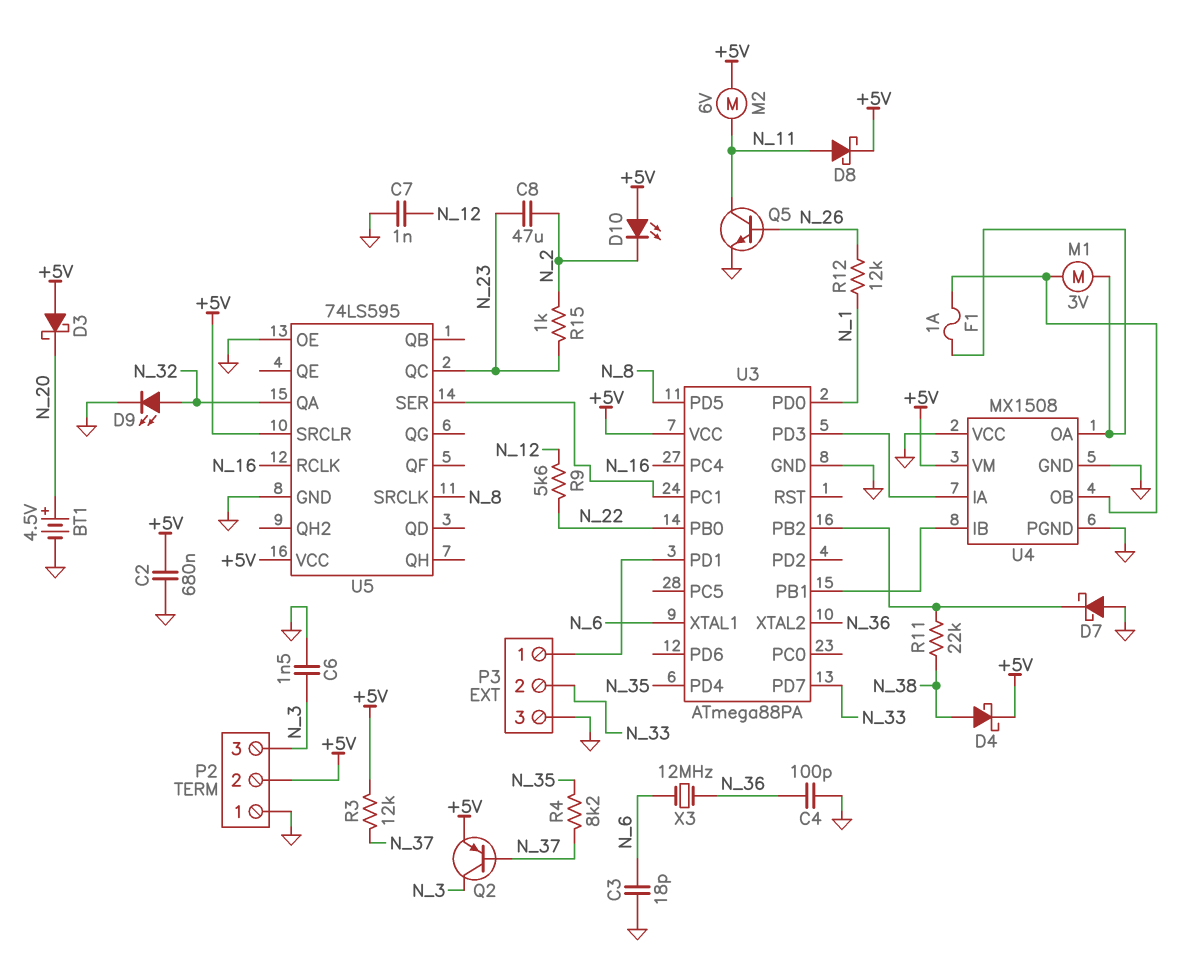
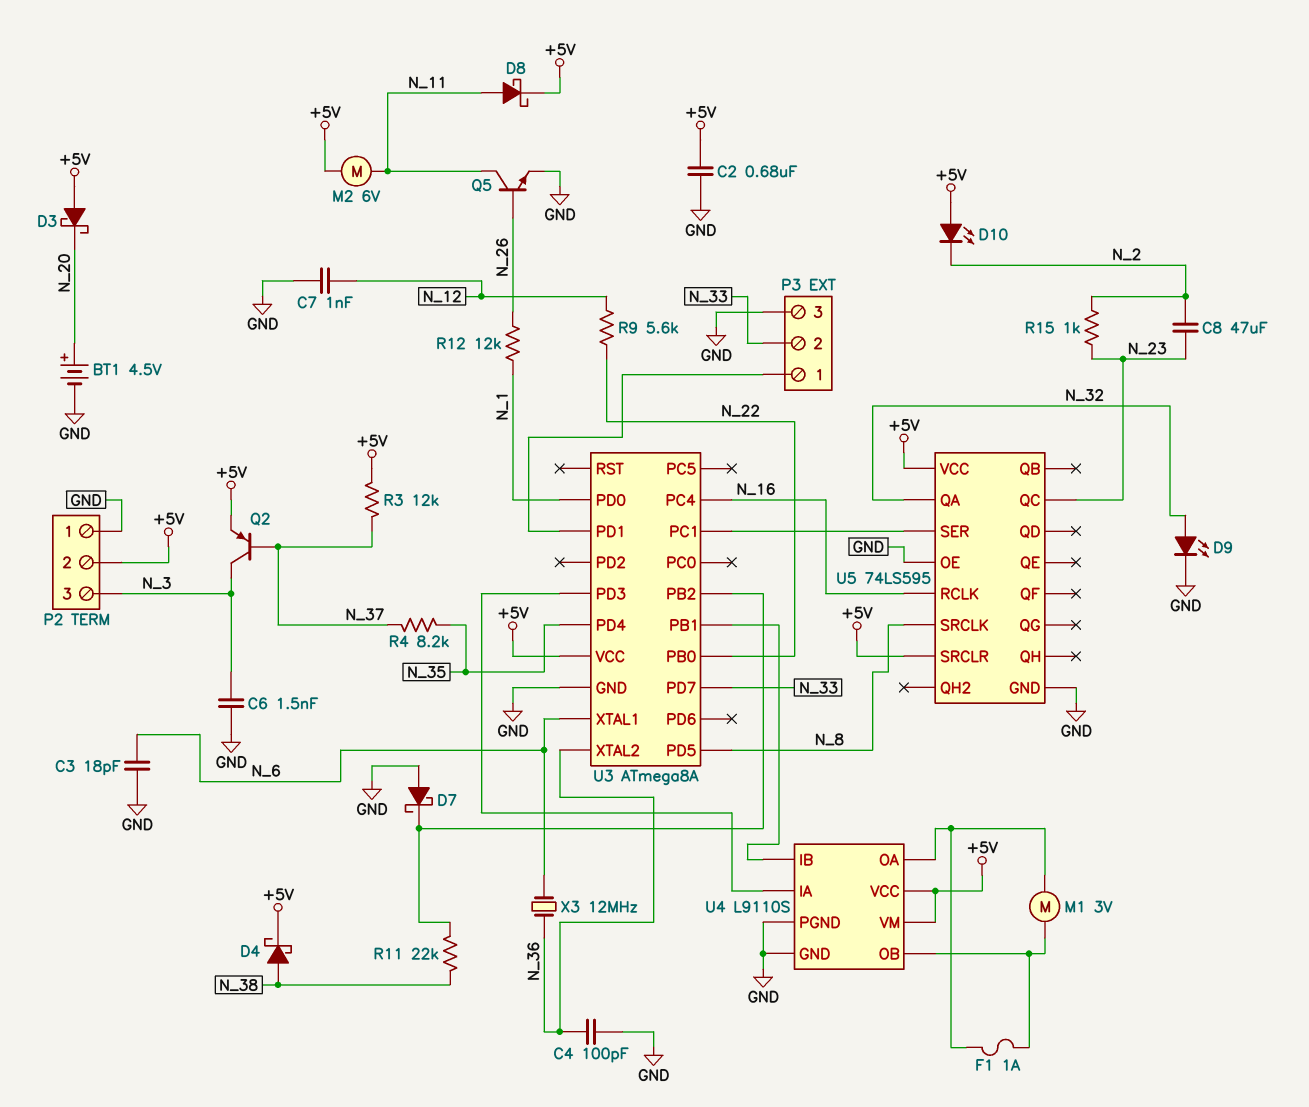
U3: ATmega88PA -> ATmega8A
U4: MX1508 -> L9110S
U4 pin VCC: GND -> +5V

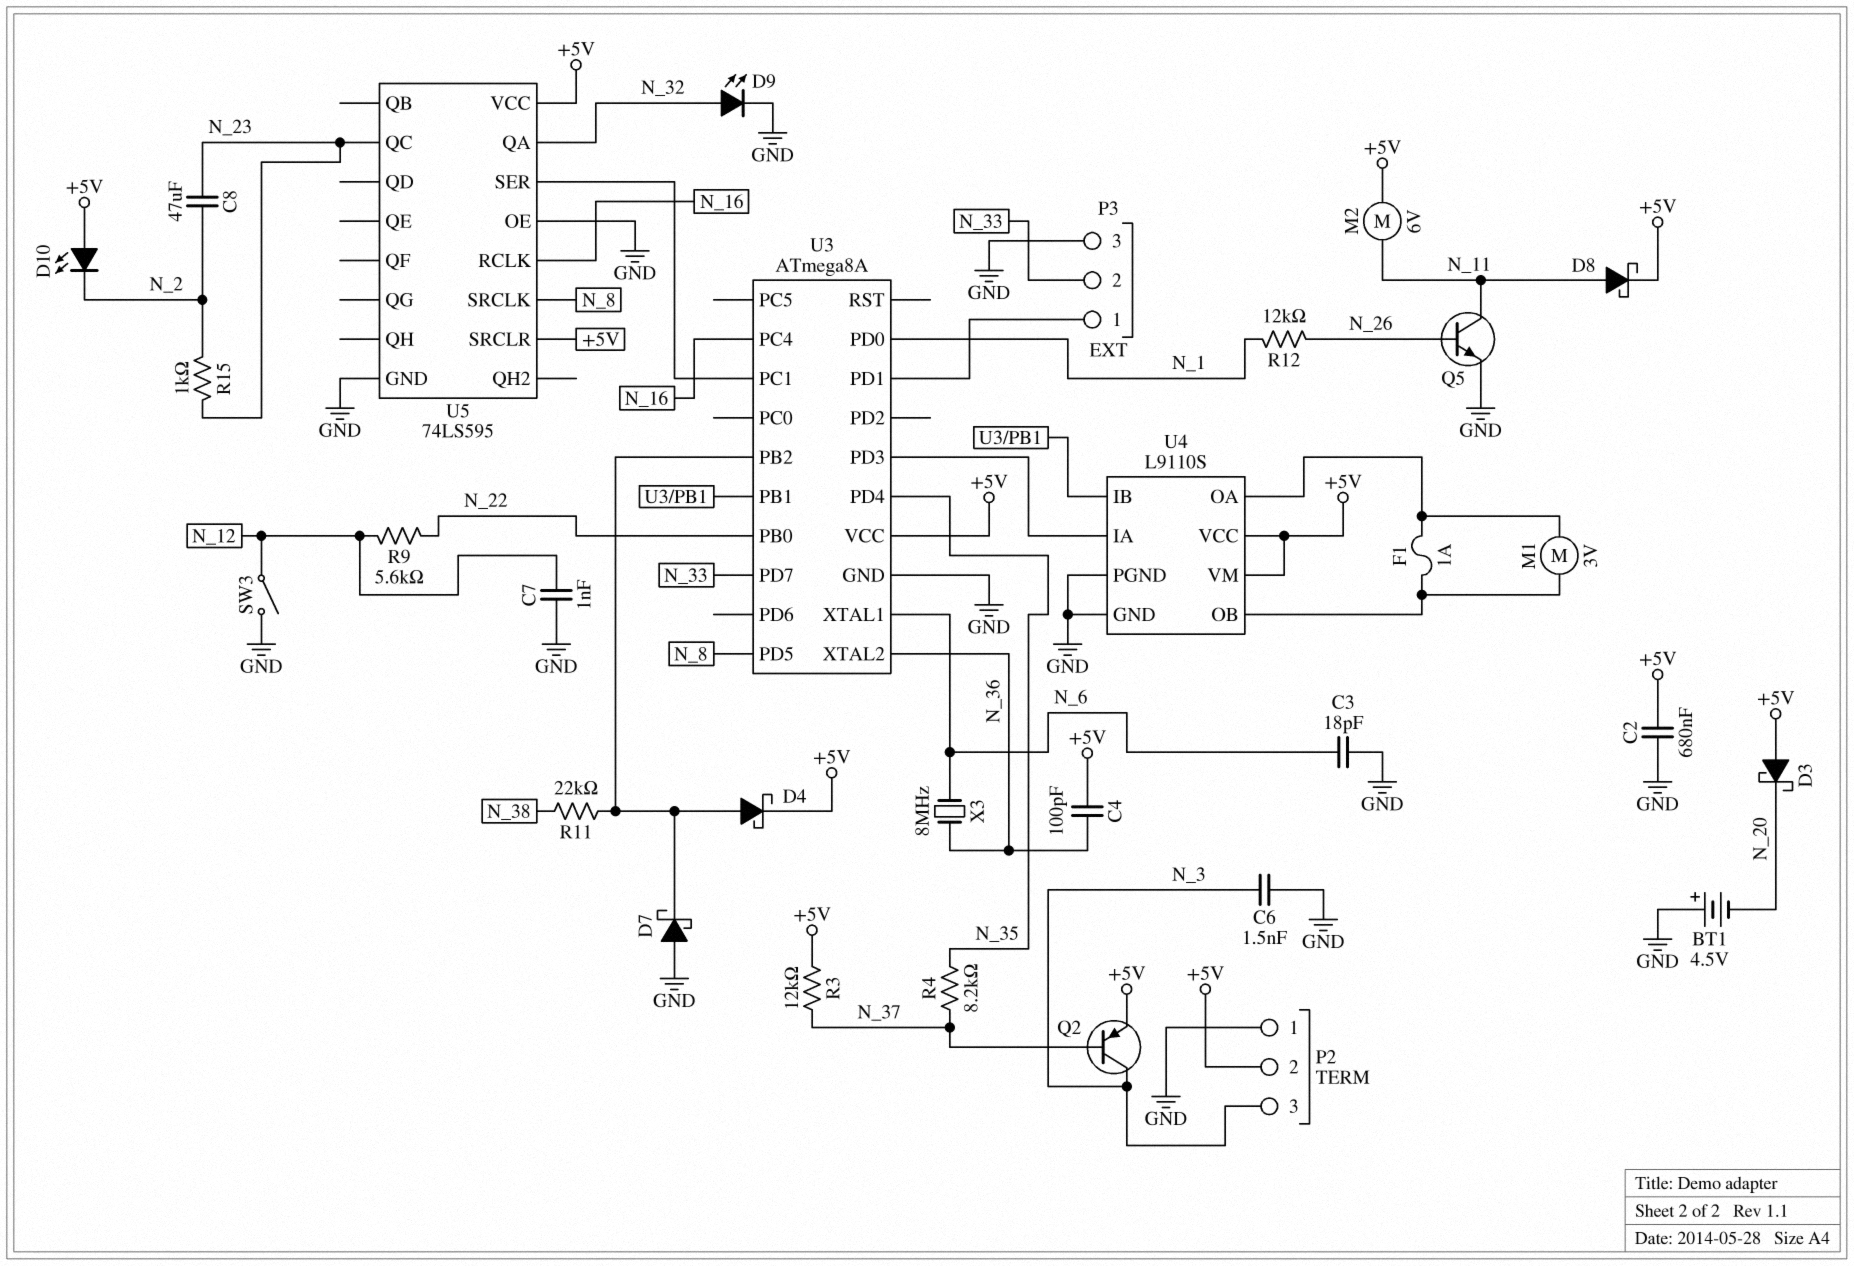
BT1: 4.5V (plus N_20, minus GND) -> 4.5V (plus GND, minus N_20)
C4: 100pF (GND, N_36) -> 100pF (+5V, N_36)
D4: schottky (A N_38, K +5V) -> schottky (A U3/PB2, K +5V)
SW3: none -> switch (GND, N_12)
X3: 12MHz (N_6, N_36) -> 8MHz (N_6, N_36)

